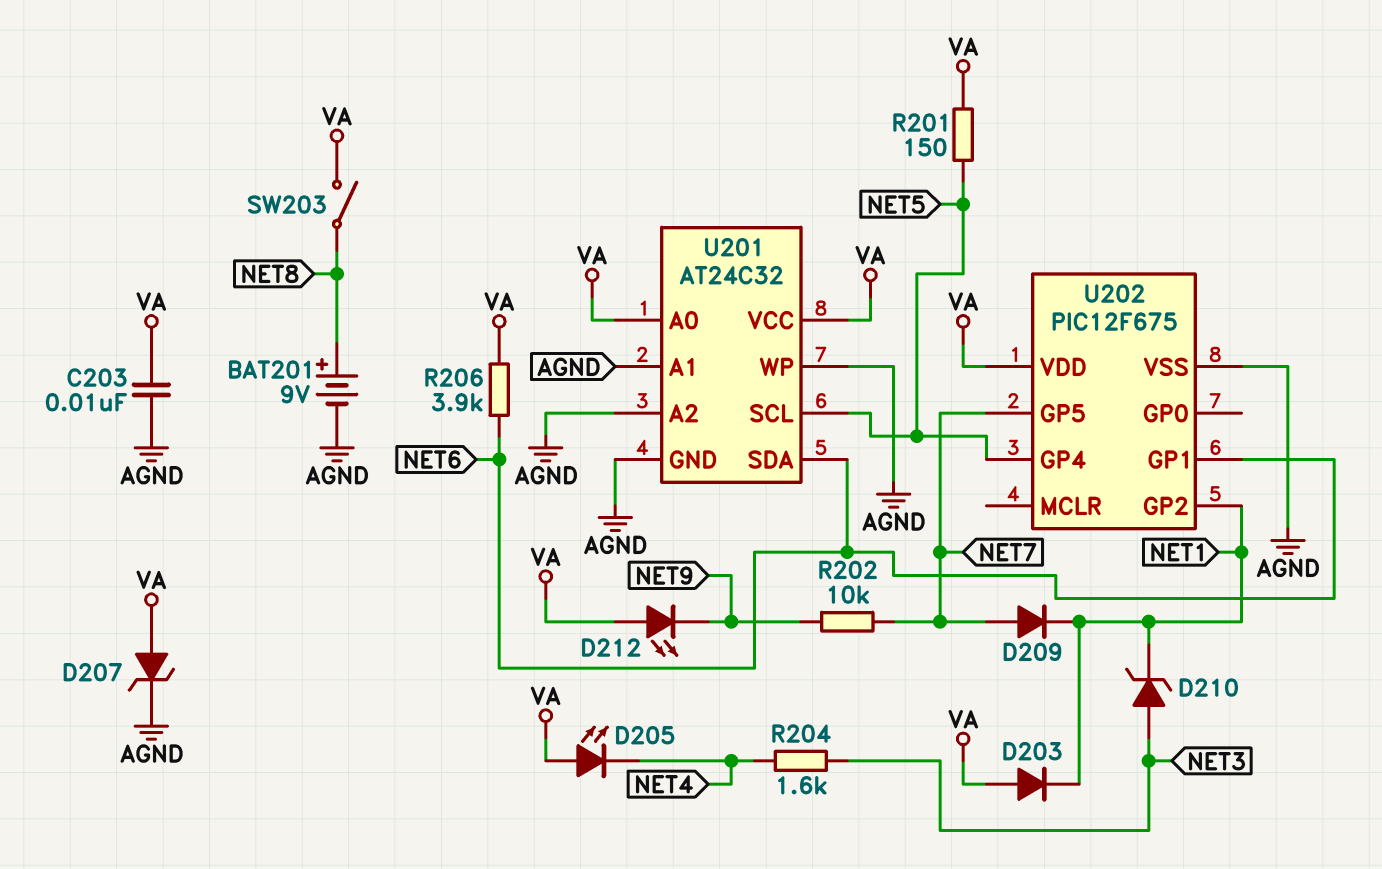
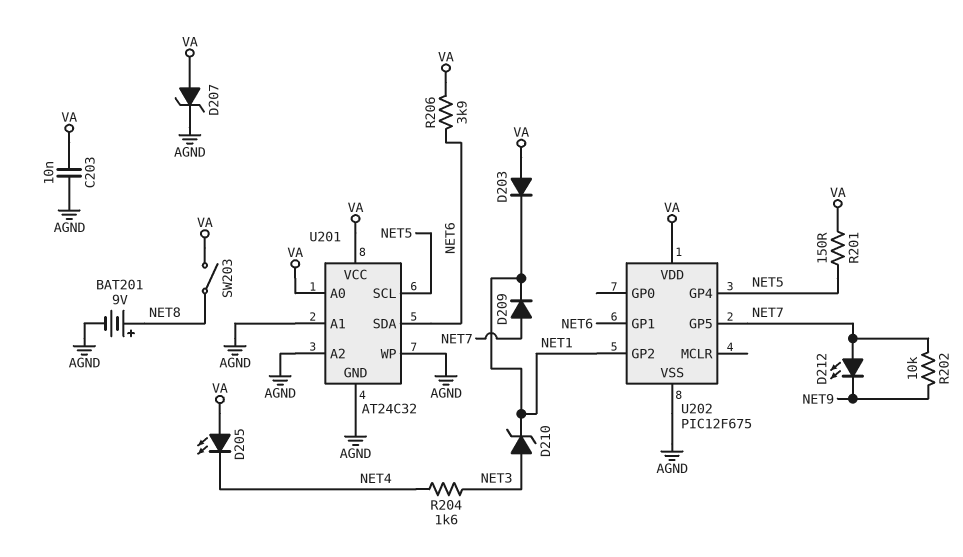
D212: LED (A VA, K NET9) -> LED (A NET7, K NET9)

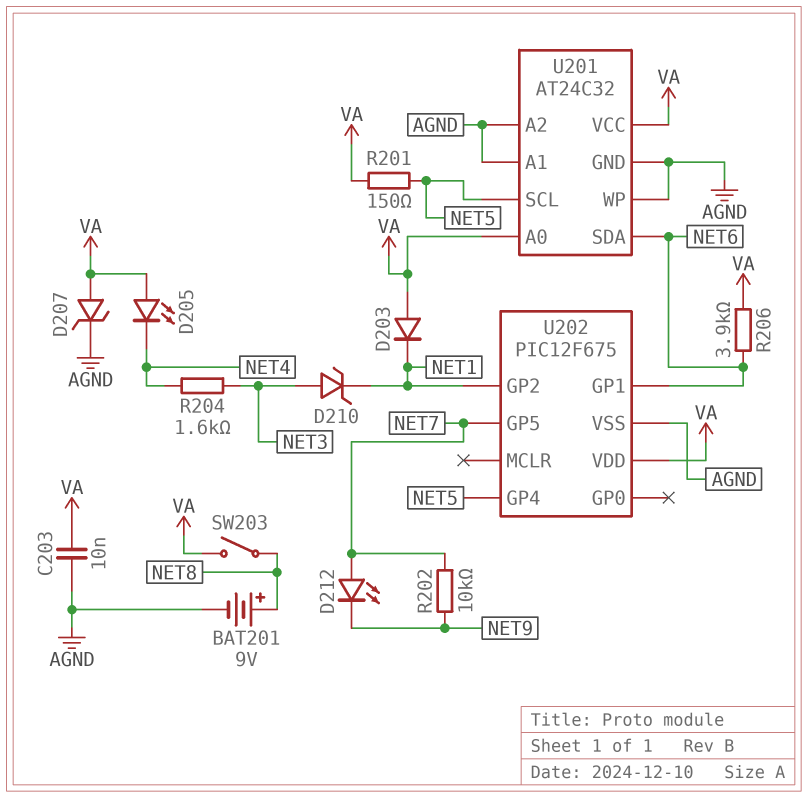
D209: diode (A NET7, K NET1) -> none

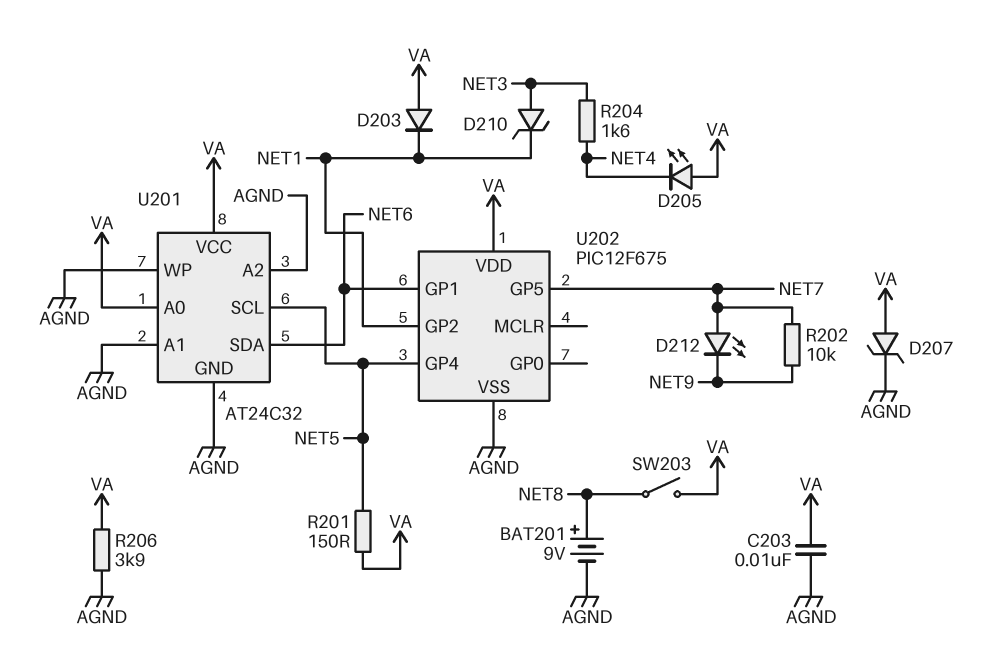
R206: 3.9k (NET6, VA) -> 3.9k (AGND, VA)

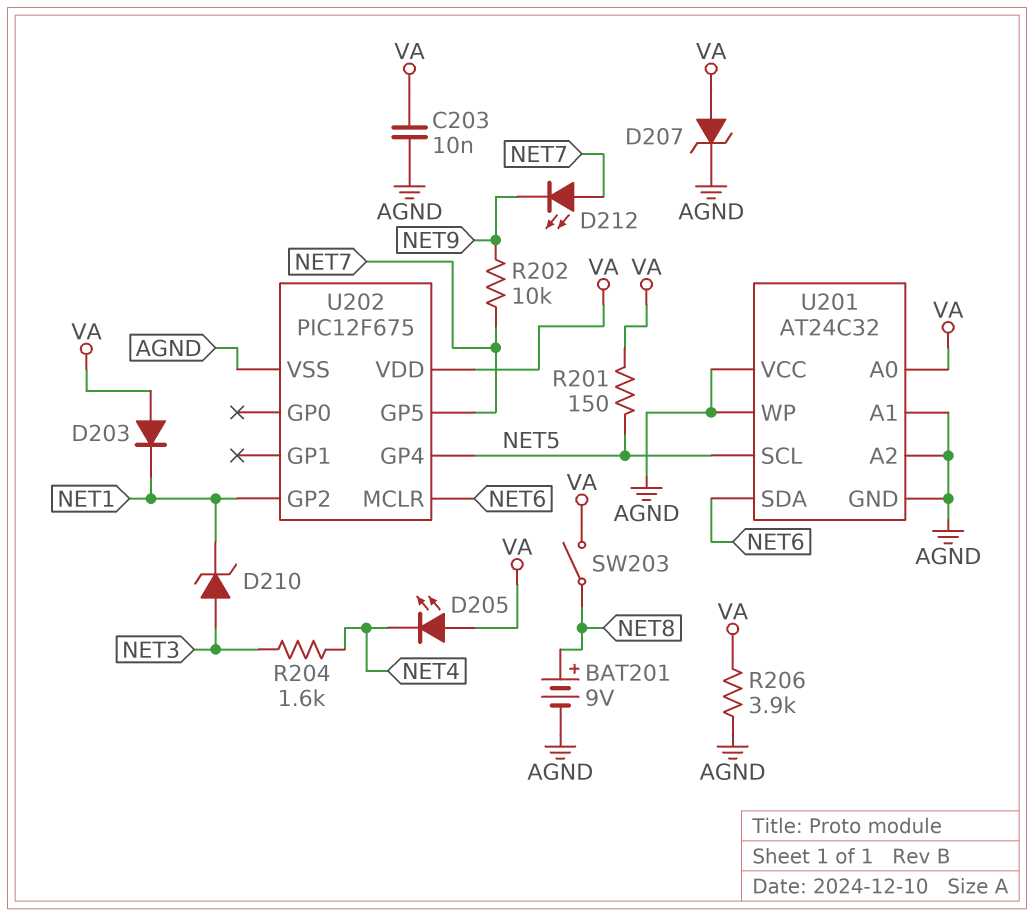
U201 pin VCC: VA -> AGND
U202 pin GP1: NET6 -> none
U202 pin MCLR: none -> NET6

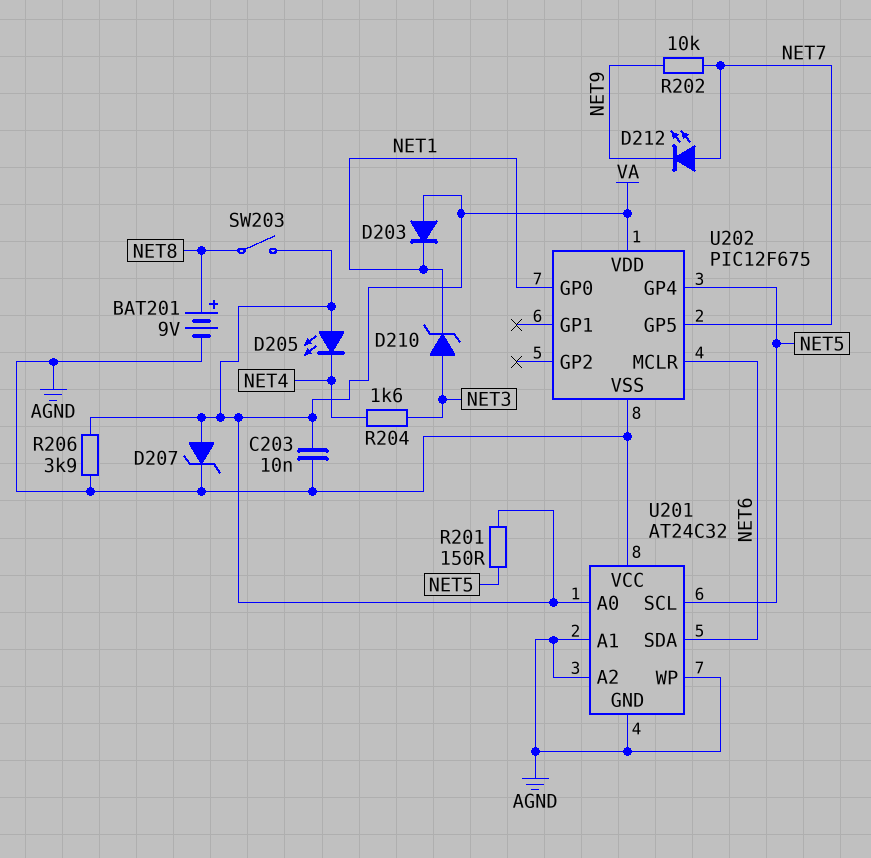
U202 pin GP0: none -> NET1
U202 pin GP2: NET1 -> none

